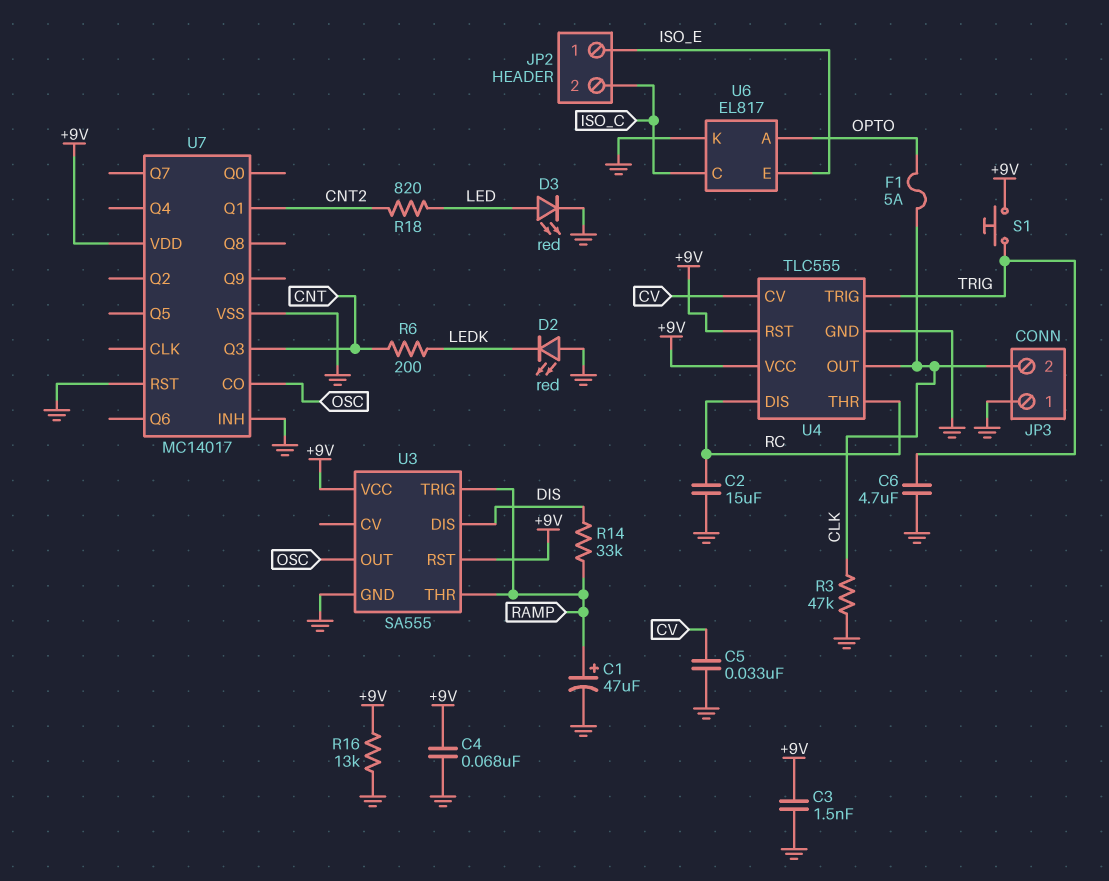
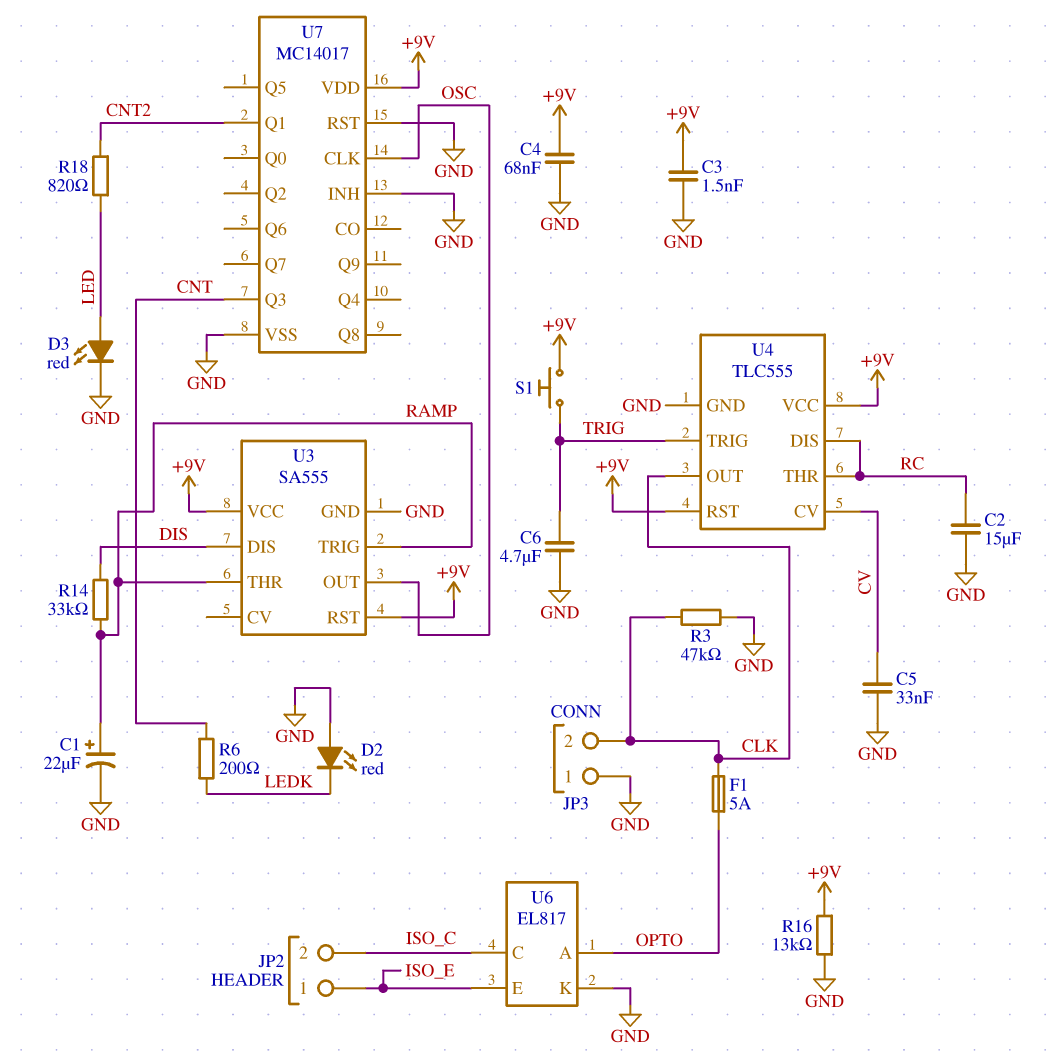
C1: 47uF (plus RAMP, minus GND) -> 22uF (plus RAMP, minus GND)
U7 pin CLK: none -> OSC
U7 pin CO: OSC -> none

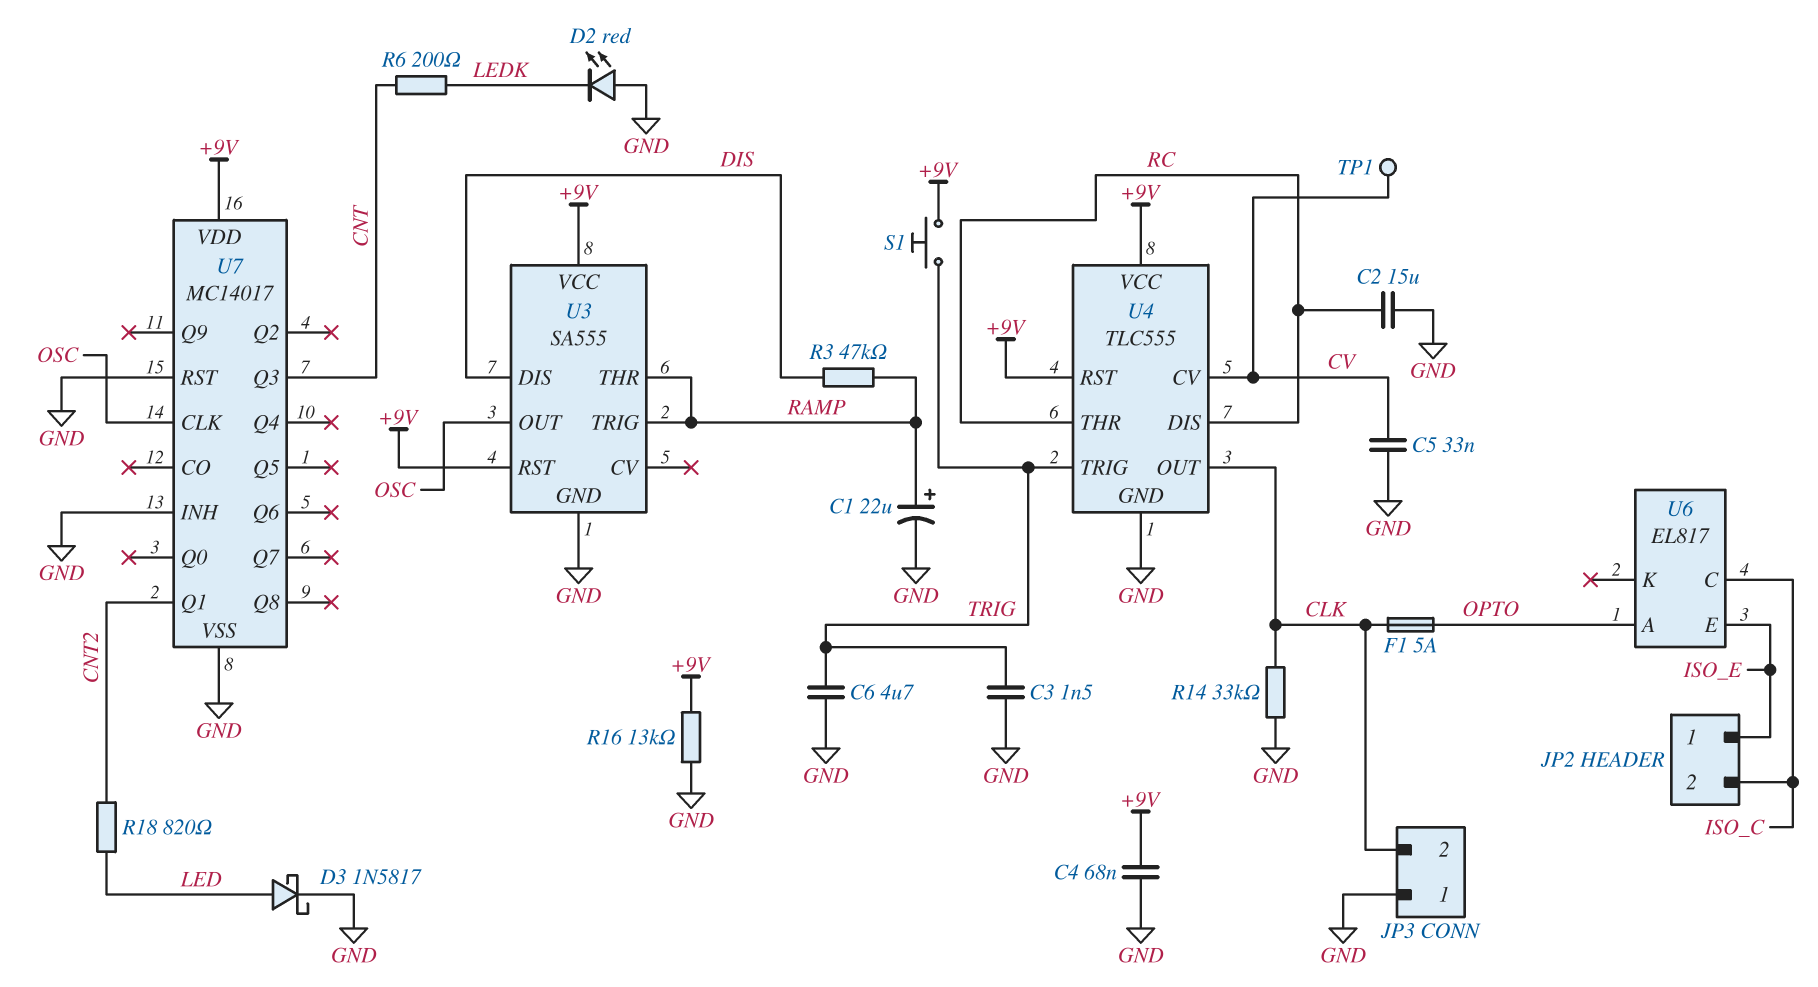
C3: 1.5nF (+9V, GND) -> 1.5nF (GND, TRIG)
D3: LED red (A LED, K GND) -> schottky 1N5817 (A LED, K GND)
R3: 47k (CLK, GND) -> 47k (DIS, RAMP)
R14: 33k (DIS, RAMP) -> 33k (CLK, GND)
TP1: none -> test point (CV)
U6 pin K: GND -> none

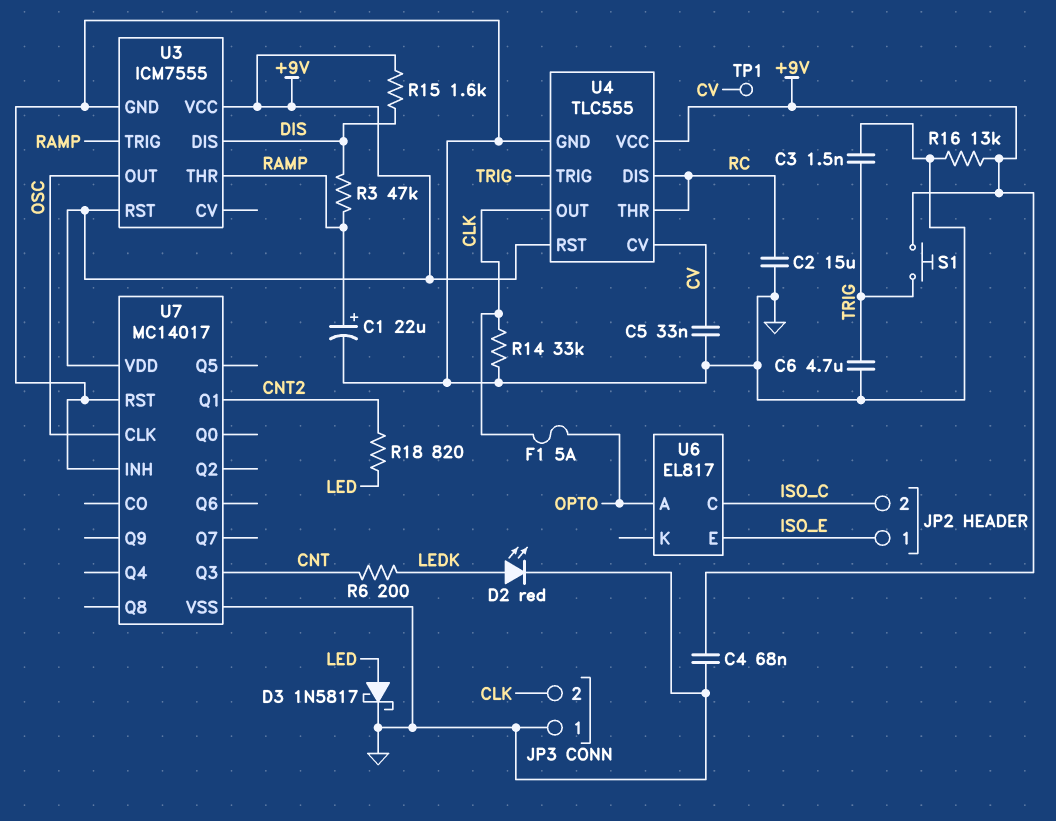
D2: LED red (A GND, K LEDK) -> LED red (A LEDK, K GND)
R15: none -> 1.6k (+9V, DIS)
U3: SA555 -> ICM7555

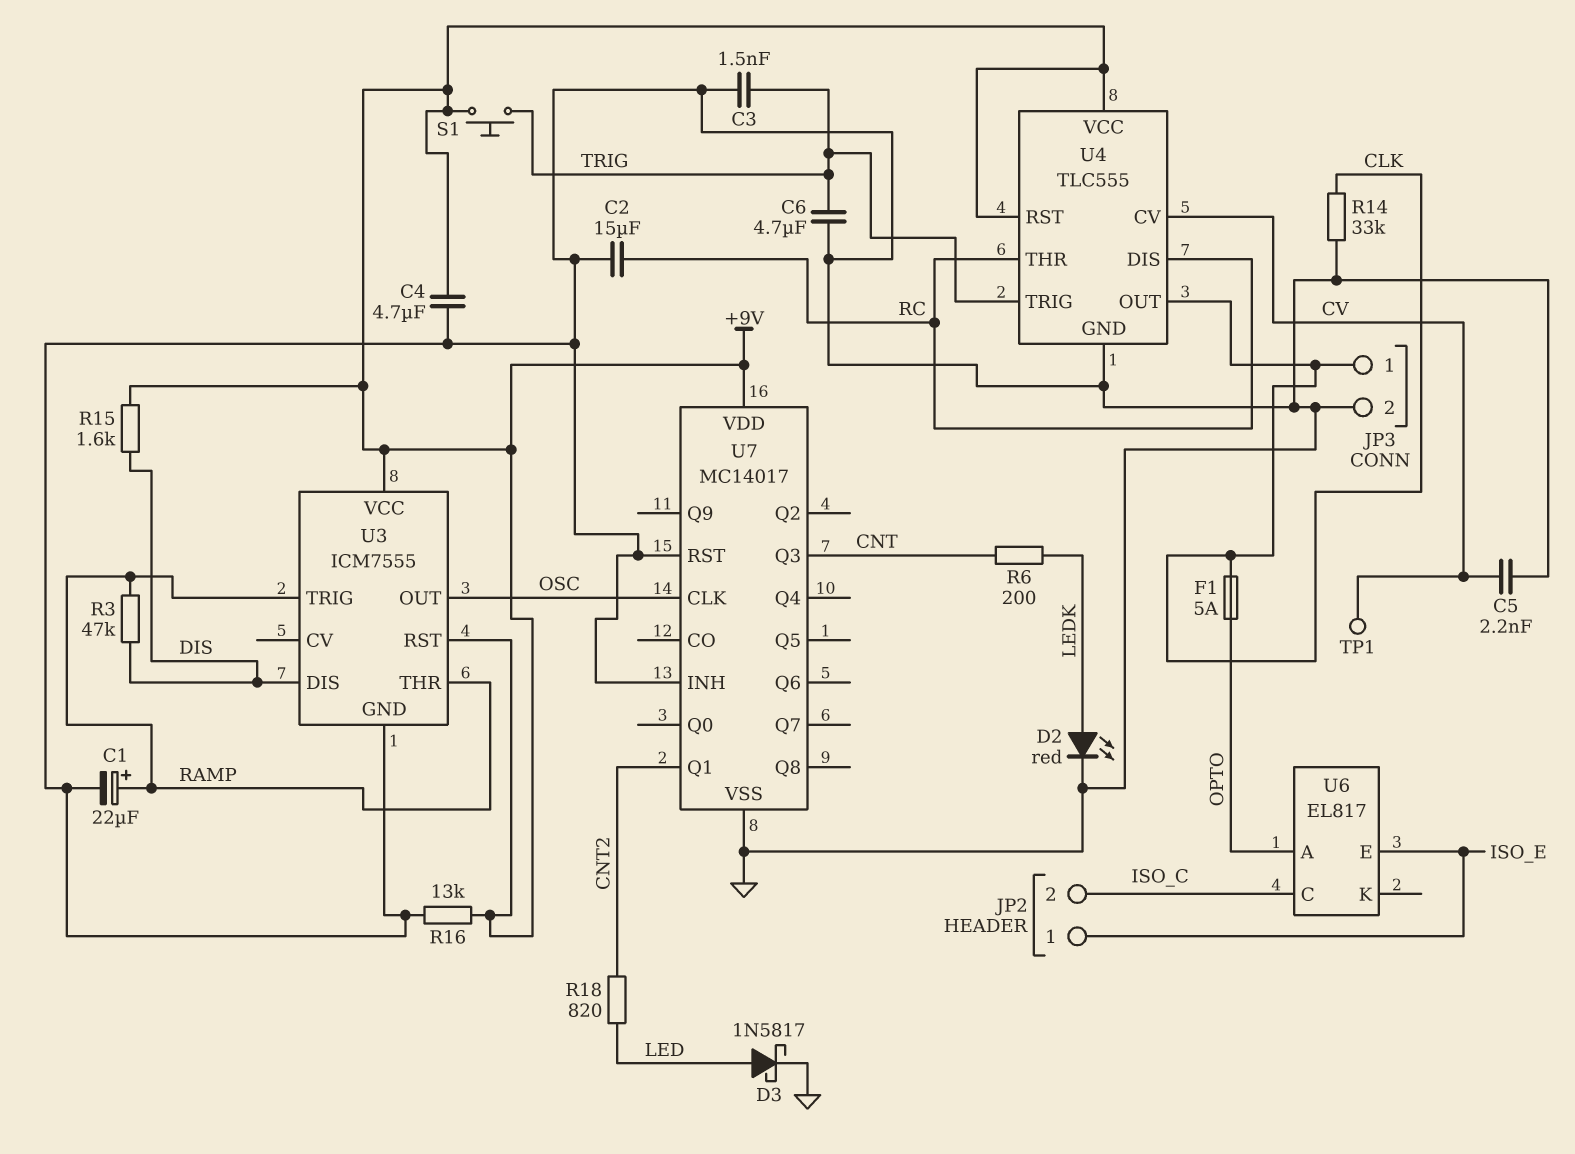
C4: 68nF (+9V, GND) -> 4.7uF (+9V, GND)
C5: 33nF (CV, GND) -> 2.2nF (CV, GND)
JP3 pin 1: GND -> CLK
JP3 pin 2: CLK -> GND

